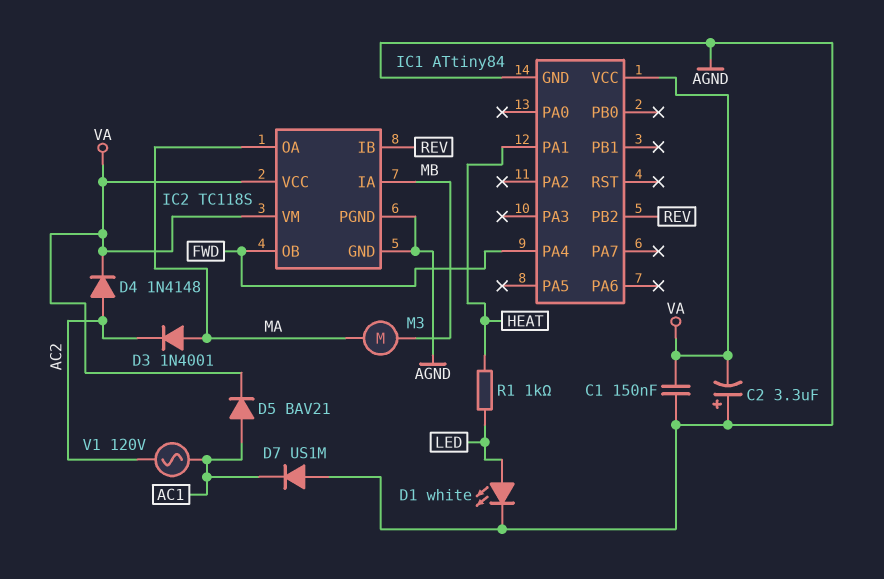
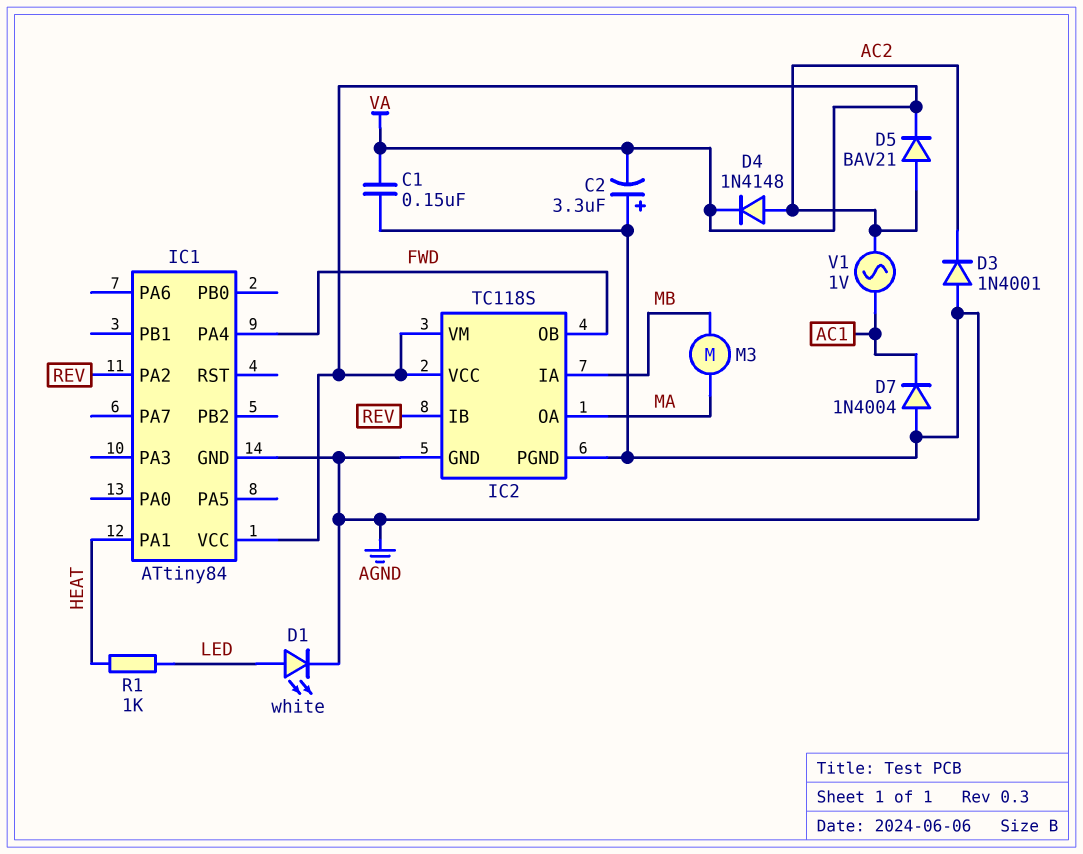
D3: diode 1N4001 (A MA, K AC2) -> diode 1N4001 (A AGND, K AC2)
D5: diode BAV21 (A AC1, K VA) -> diode BAV21 (A AC2, K VA)
D7: diode US1M (A AGND, K AC1) -> diode 1N4004 (A AGND, K AC1)
IC1 pin PA2: none -> REV
IC1 pin PB2: REV -> none
V1: AC 120V (AC1, AC2) -> AC 1V (AC1, AC2)

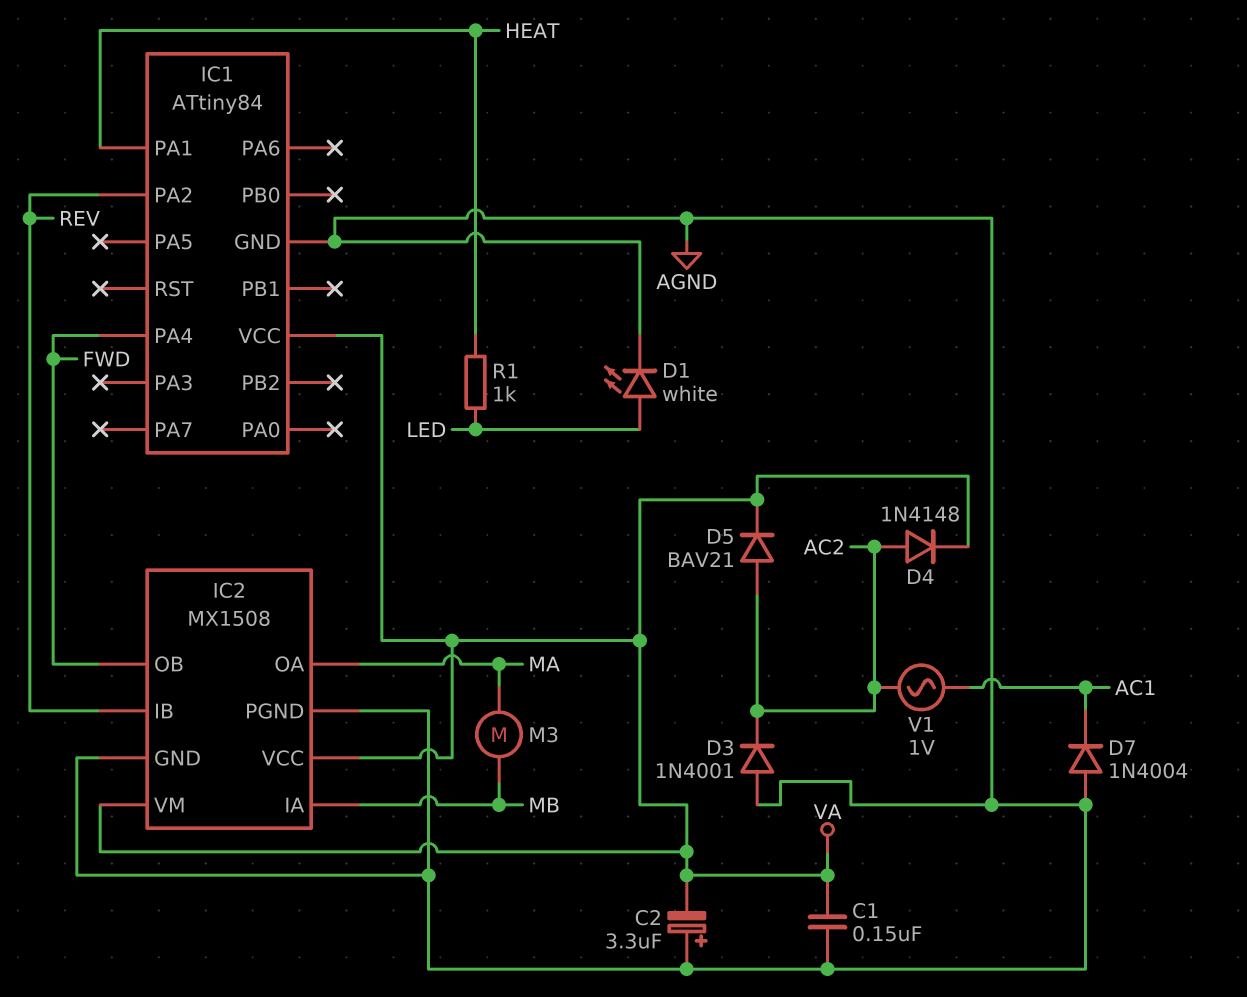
IC2: TC118S -> MX1508

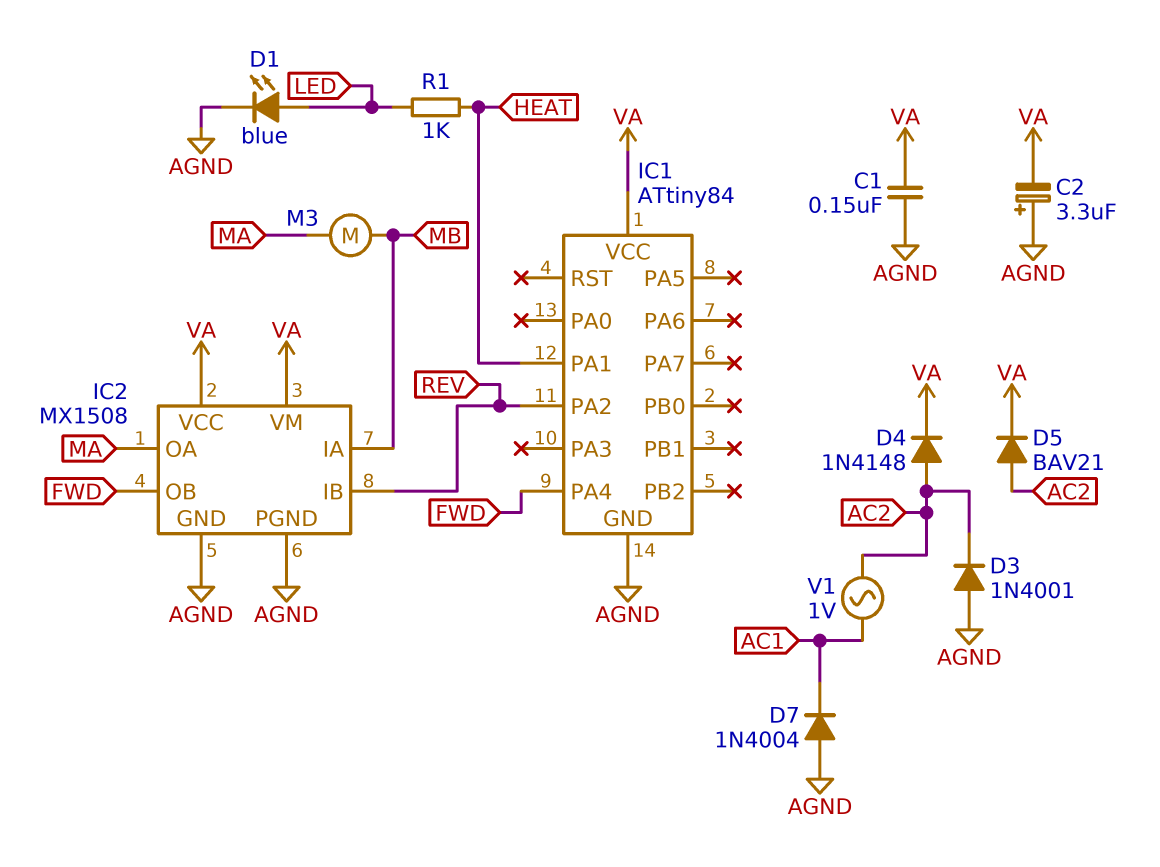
D1: LED white (A LED, K AGND) -> LED blue (A LED, K AGND)

